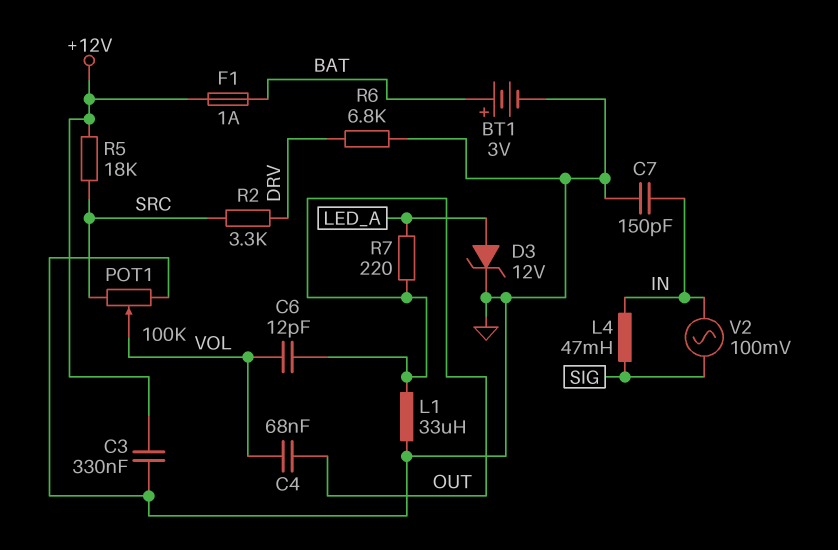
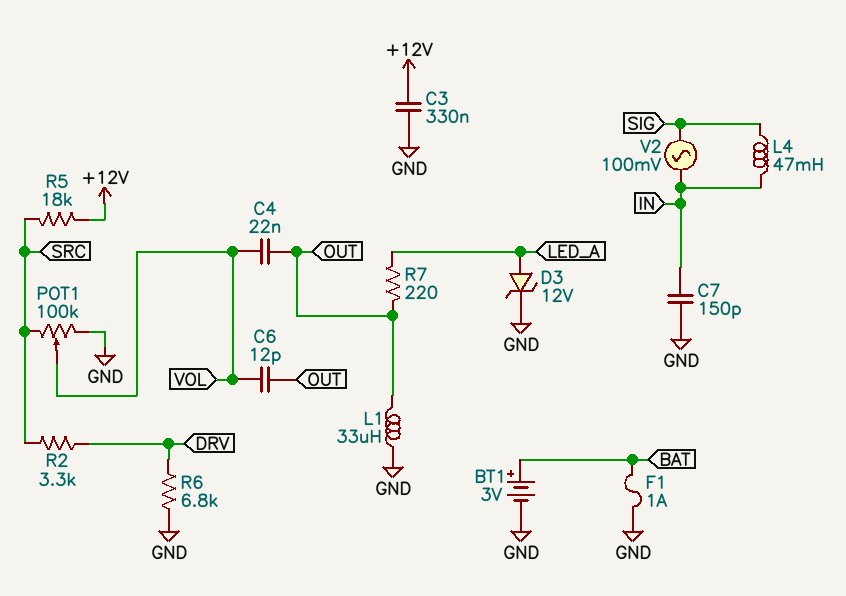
C4: 68nF (OUT, VOL) -> 22nF (OUT, VOL)
F1: 1A (+12V, BAT) -> 1A (BAT, GND)

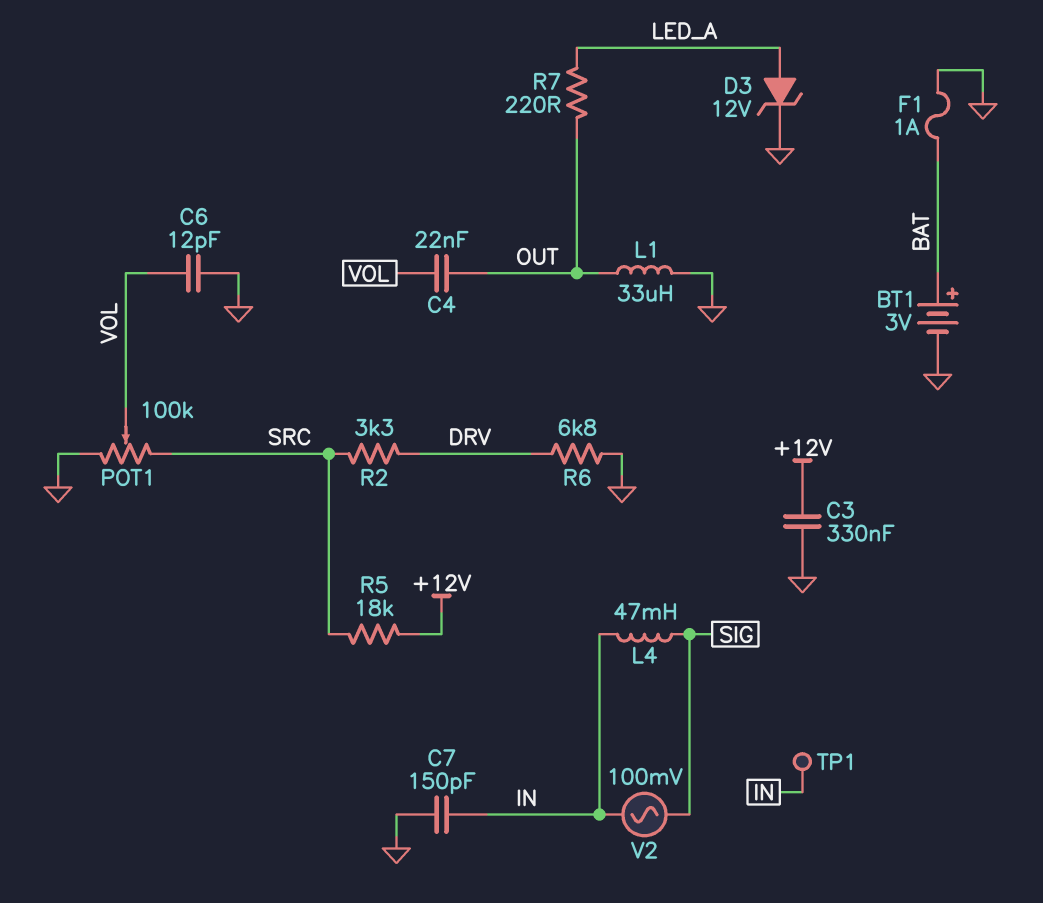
C6: 12pF (OUT, VOL) -> 12pF (GND, VOL)
TP1: none -> test point (IN)

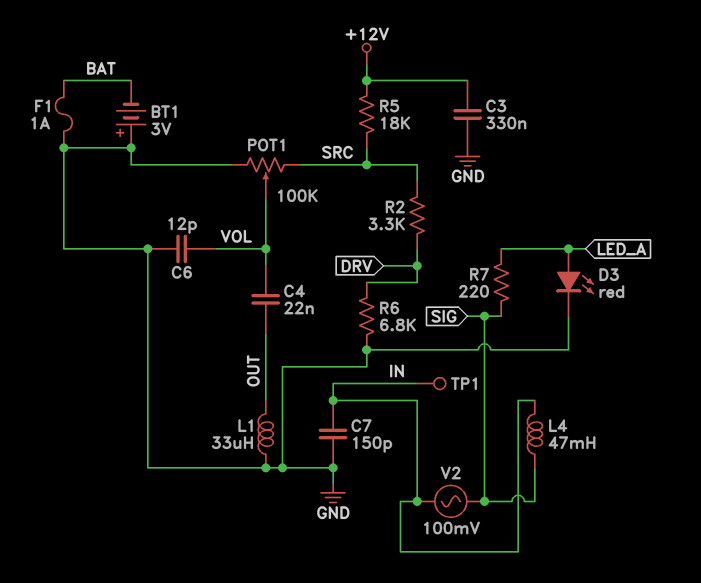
BT1: 3V (plus BAT, minus GND) -> 3V (plus GND, minus BAT)
D3: zener 12V (A LED_A, K GND) -> LED red (A LED_A, K GND)
R7: 220 (LED_A, OUT) -> 220 (LED_A, SIG)

